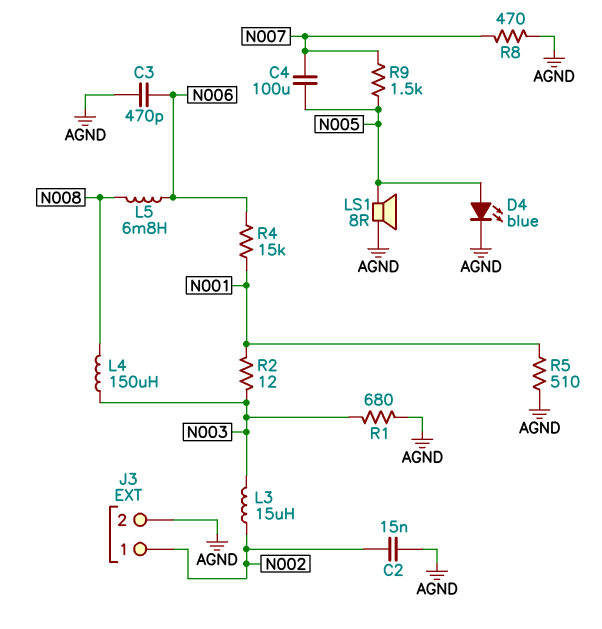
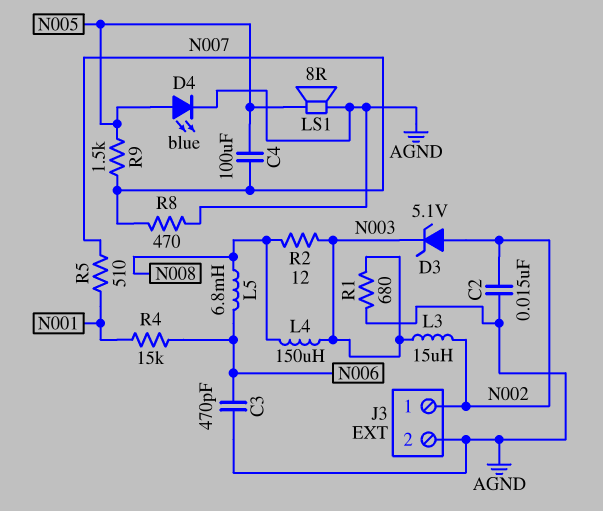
D3: none -> zener 5.1V (A N002, K N003)
R2: 12 (N001, N003) -> 12 (N003, N008)
R5: 510 (AGND, N001) -> 510 (N001, N007)

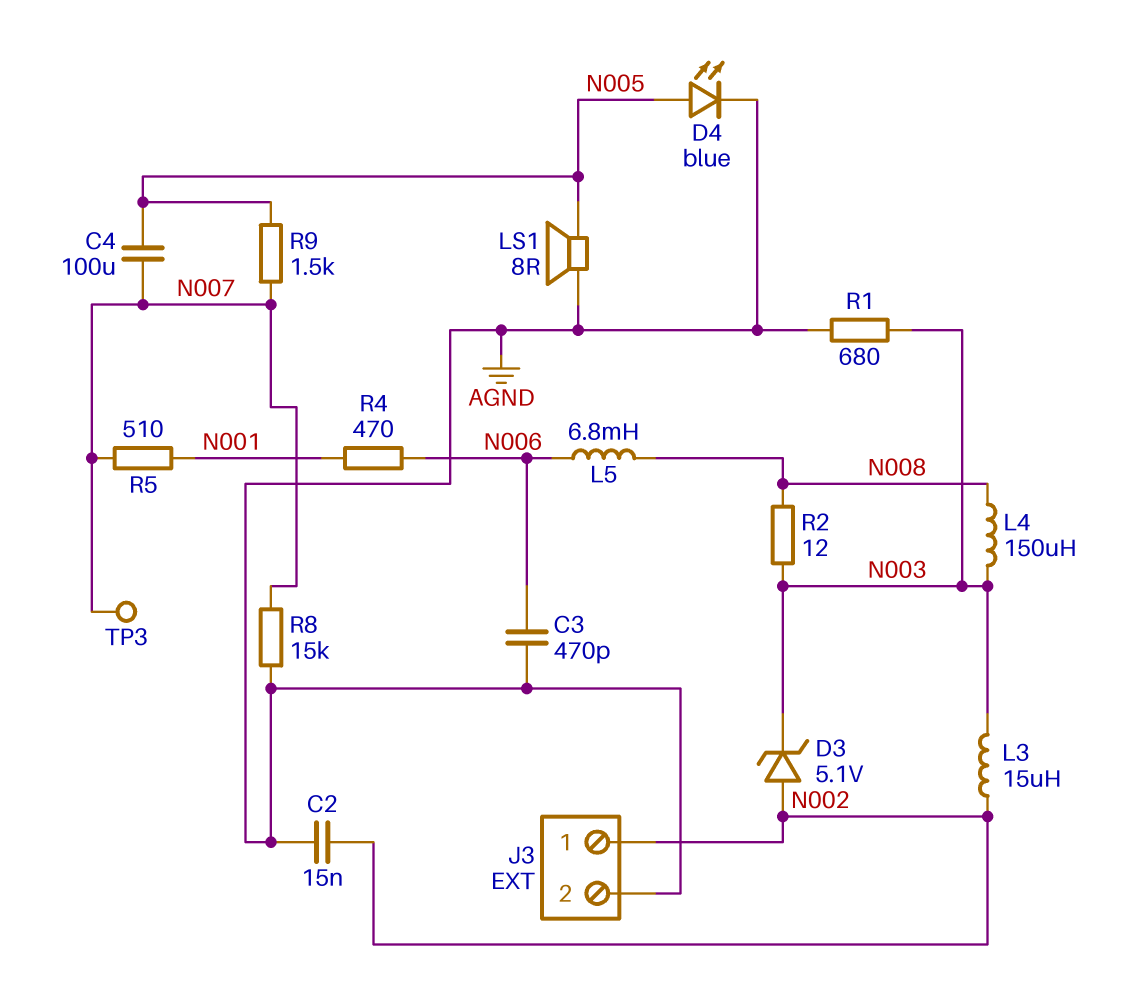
R4: 15k (N001, N006) -> 470 (N001, N006)
R8: 470 (AGND, N007) -> 15k (AGND, N007)
TP3: none -> test point (N007)

